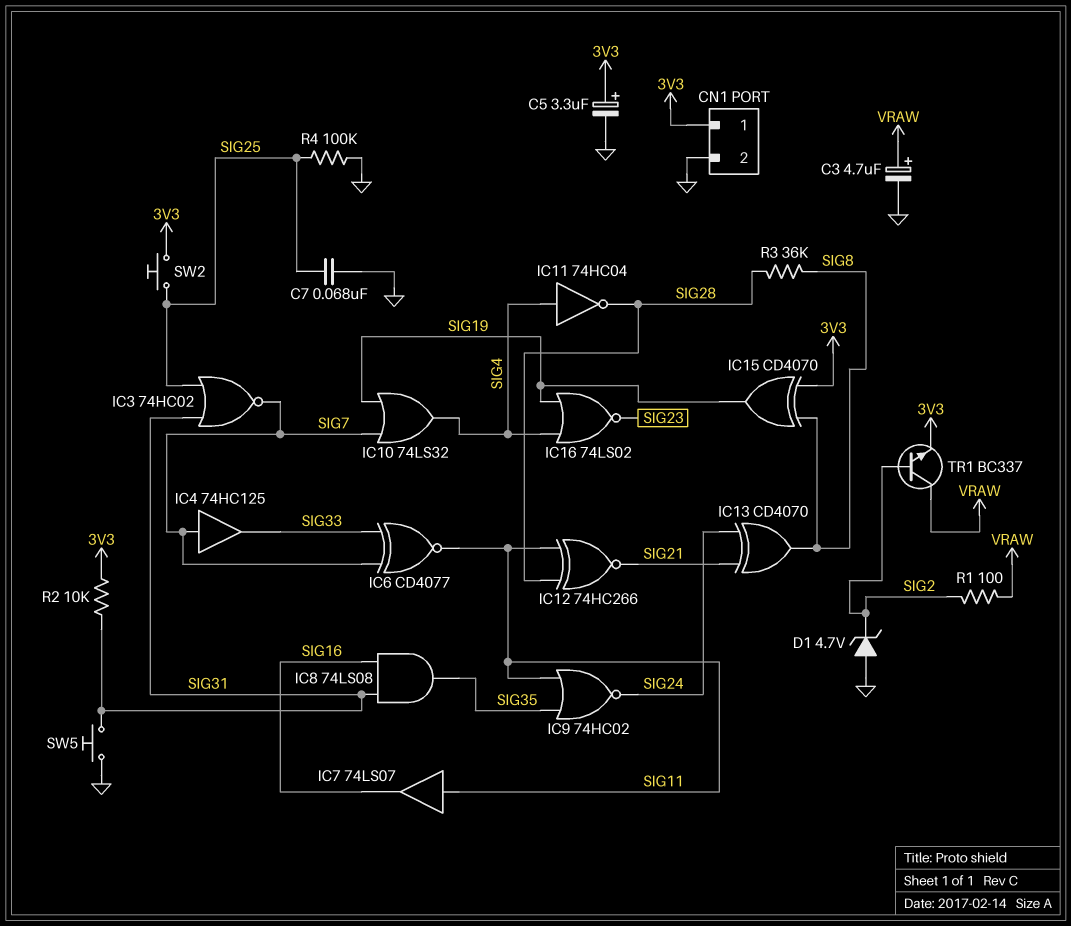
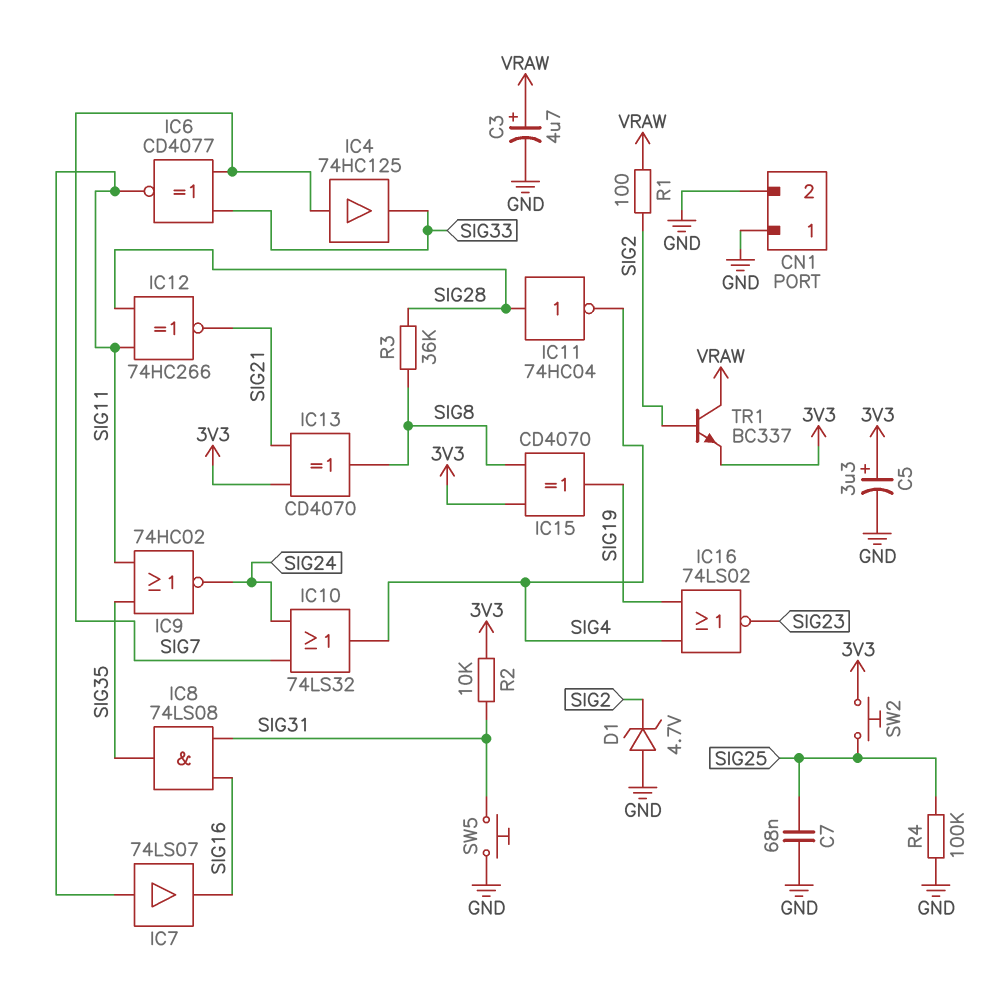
CN1 pin 1: 3V3 -> GND
IC3: NOR 74HC02 (in SIG25, in SIG31, out SIG7) -> none
IC10: OR 74LS32 (in SIG7, in SIG19, out SIG4) -> OR 74LS32 (in SIG7, in SIG24, out SIG4)
IC11: NOT 74HC04 (in SIG4, out SIG28) -> NOT 74HC04 (in SIG28, out SIG4)
IC13: XOR CD4070 (in SIG21, in SIG24, out SIG8) -> XOR CD4070 (in 3V3, in SIG21, out SIG8)

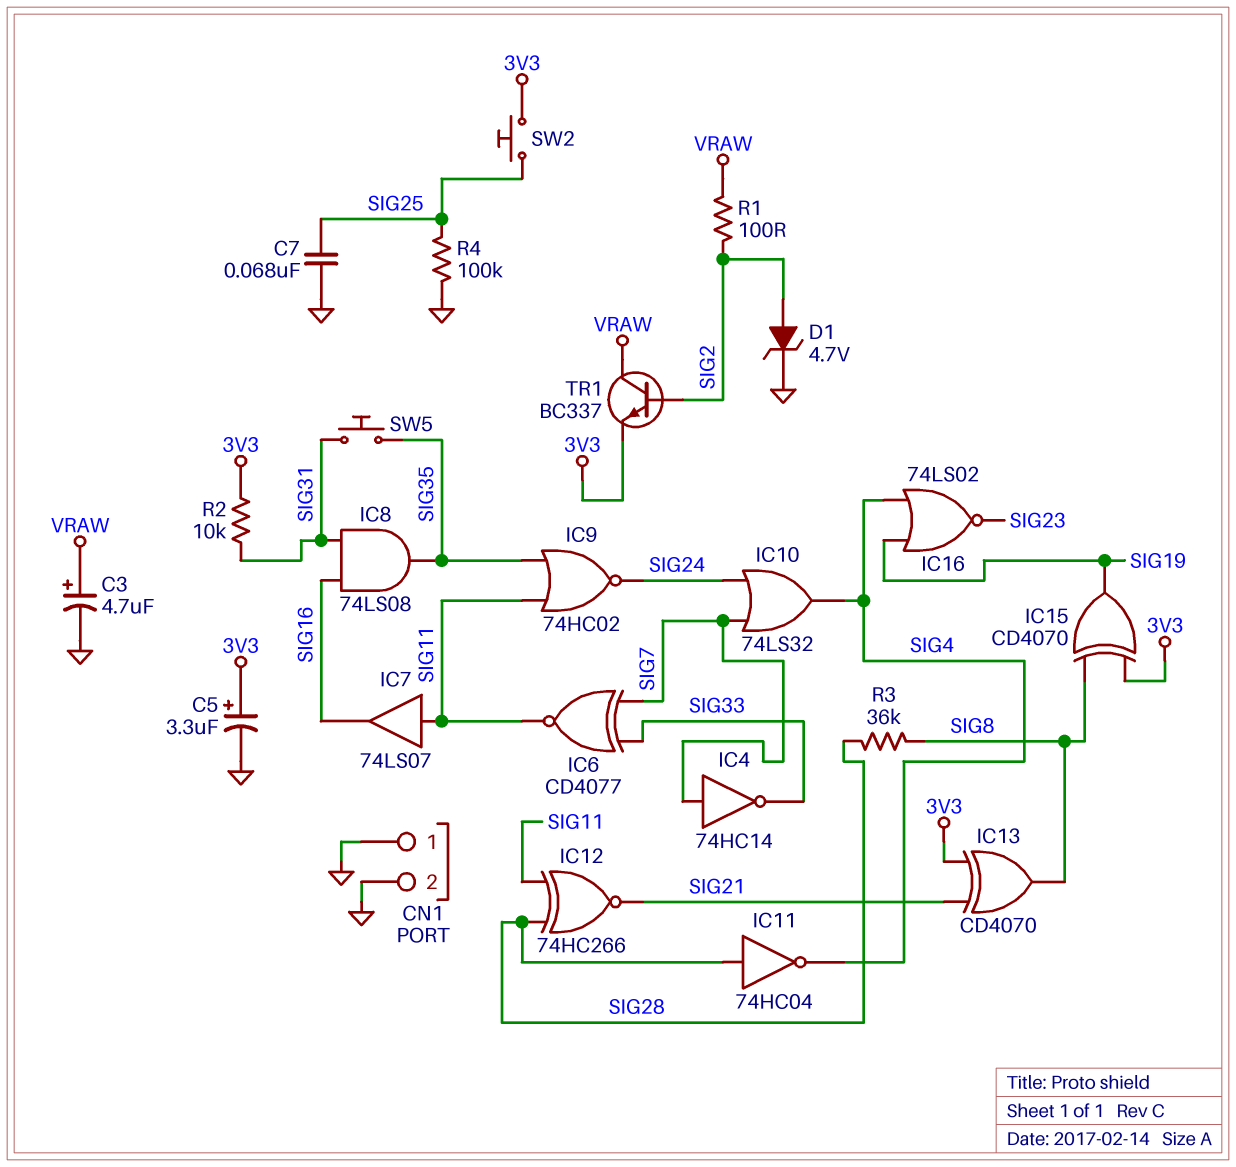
D1: zener 4.7V (A GND, K SIG2) -> zener 4.7V (A SIG2, K GND)
IC4: buffer 74HC125 (in SIG7, out SIG33) -> NOT 74HC14 (in SIG7, out SIG33)
SW5: button (GND, SIG31) -> button (SIG31, SIG35)

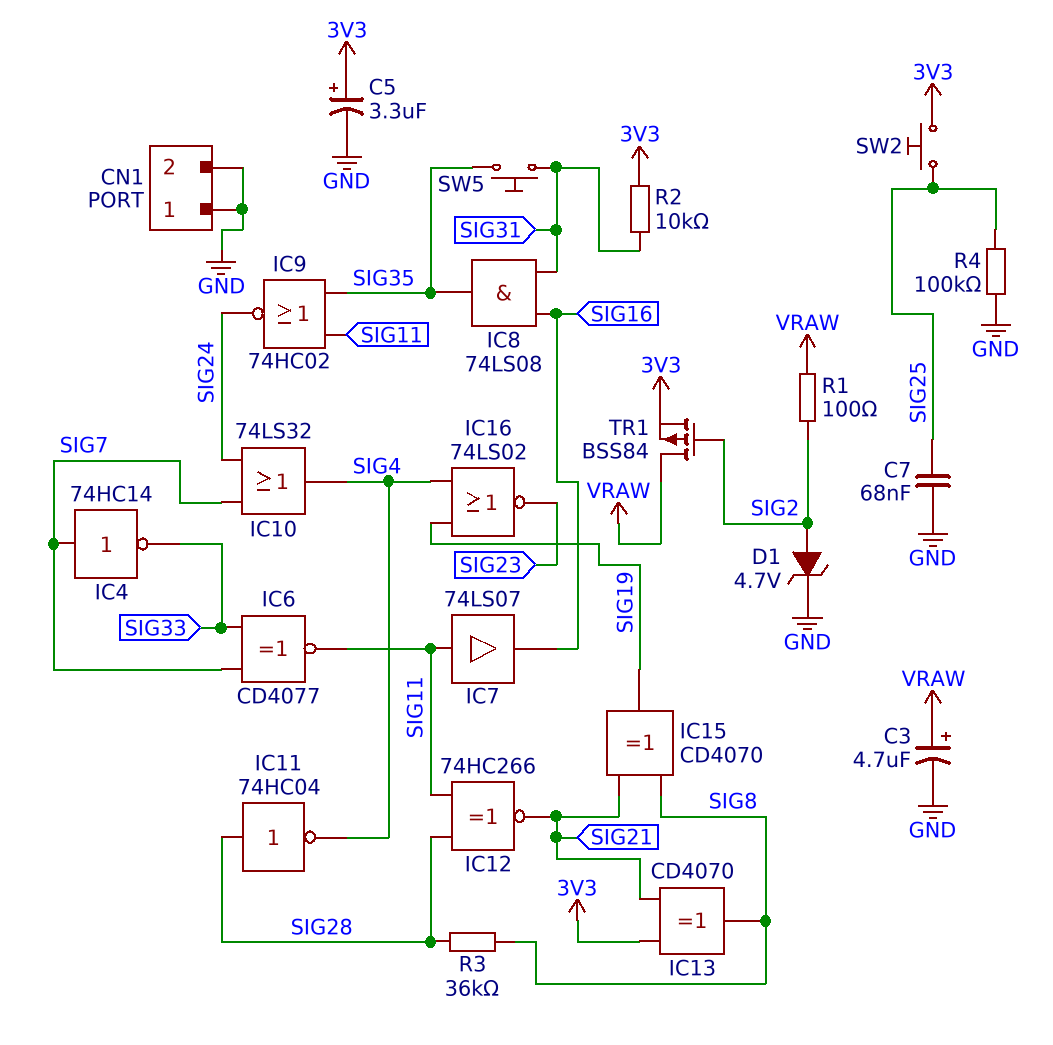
IC15: XOR CD4070 (in 3V3, in SIG8, out SIG19) -> XOR CD4070 (in SIG8, in SIG21, out SIG19)
TR1: NPN BC337 (B SIG2, C VRAW, E 3V3) -> PMOS BSS84 (G SIG2, D VRAW, S 3V3)

